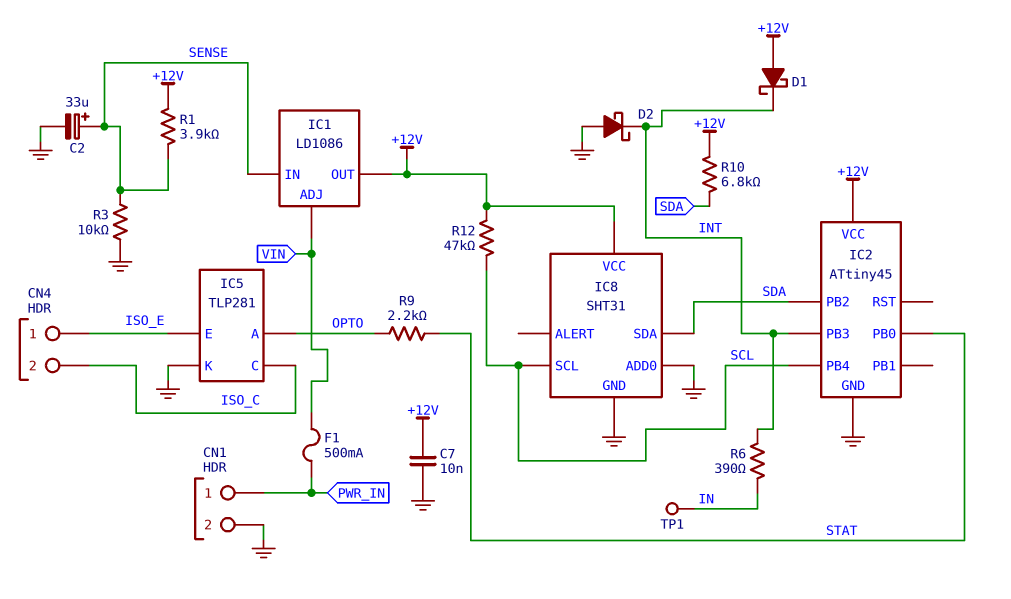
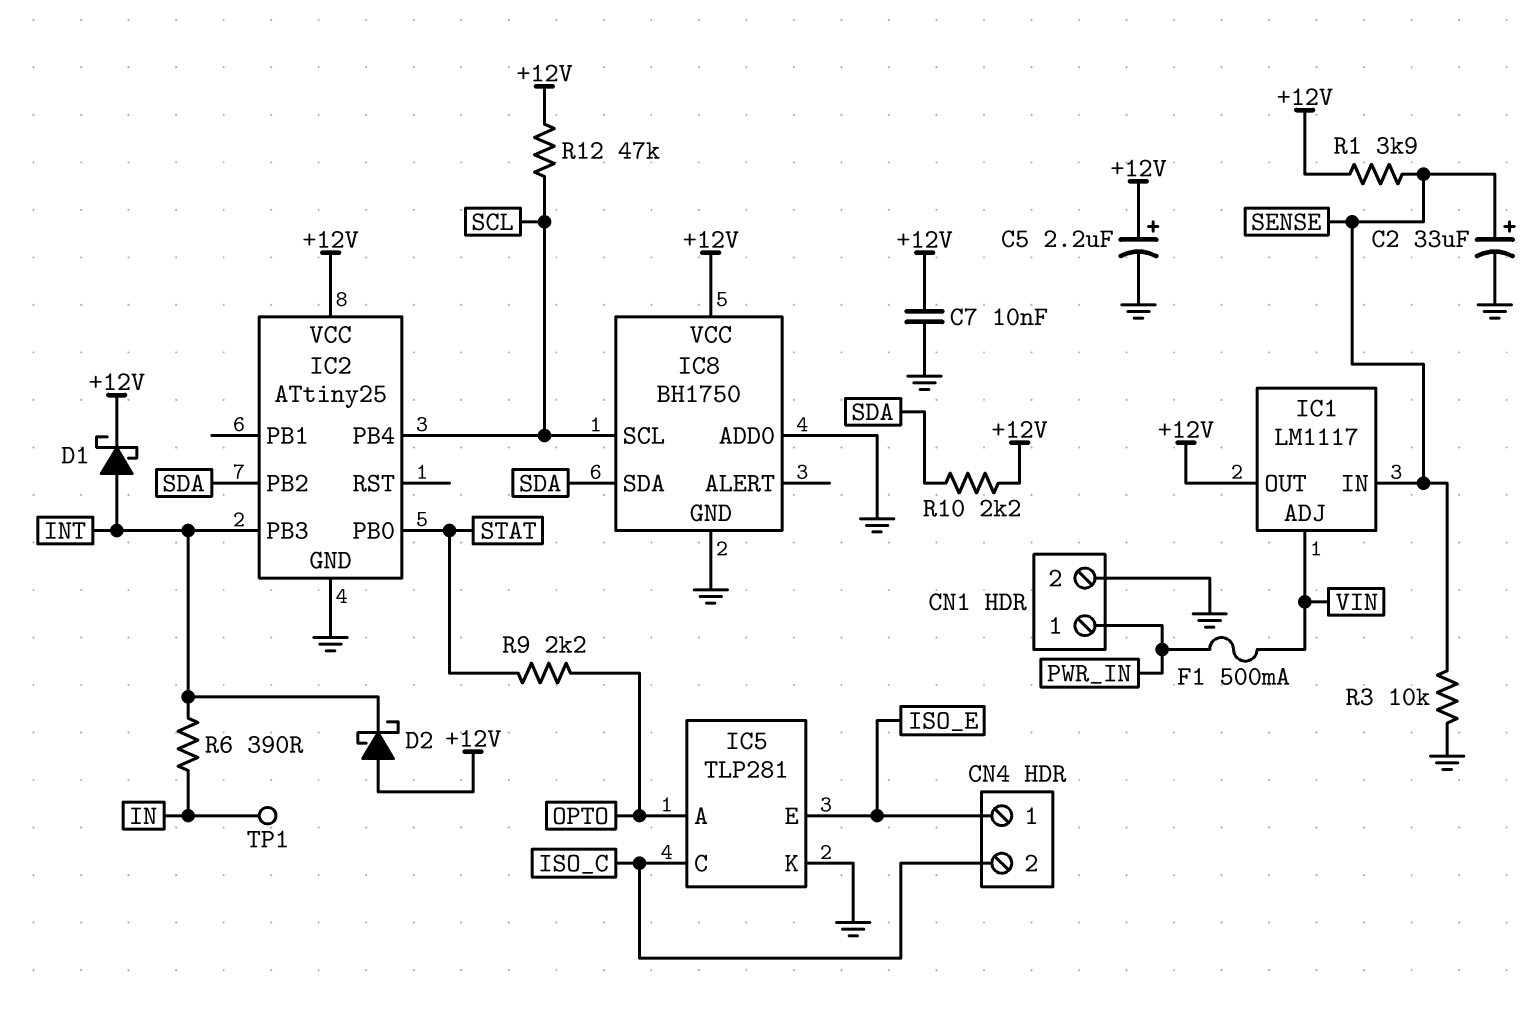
C5: none -> 2.2uF (plus +12V, minus GND)
D1: schottky (A +12V, K INT) -> schottky (A INT, K +12V)
D2: schottky (A GND, K INT) -> schottky (A +12V, K INT)
IC1: LD1086 -> LM1117
IC2: ATtiny45 -> ATtiny25
IC8: SHT31 -> BH1750
R10: 6.8k (+12V, SDA) -> 2.2k (+12V, SDA)

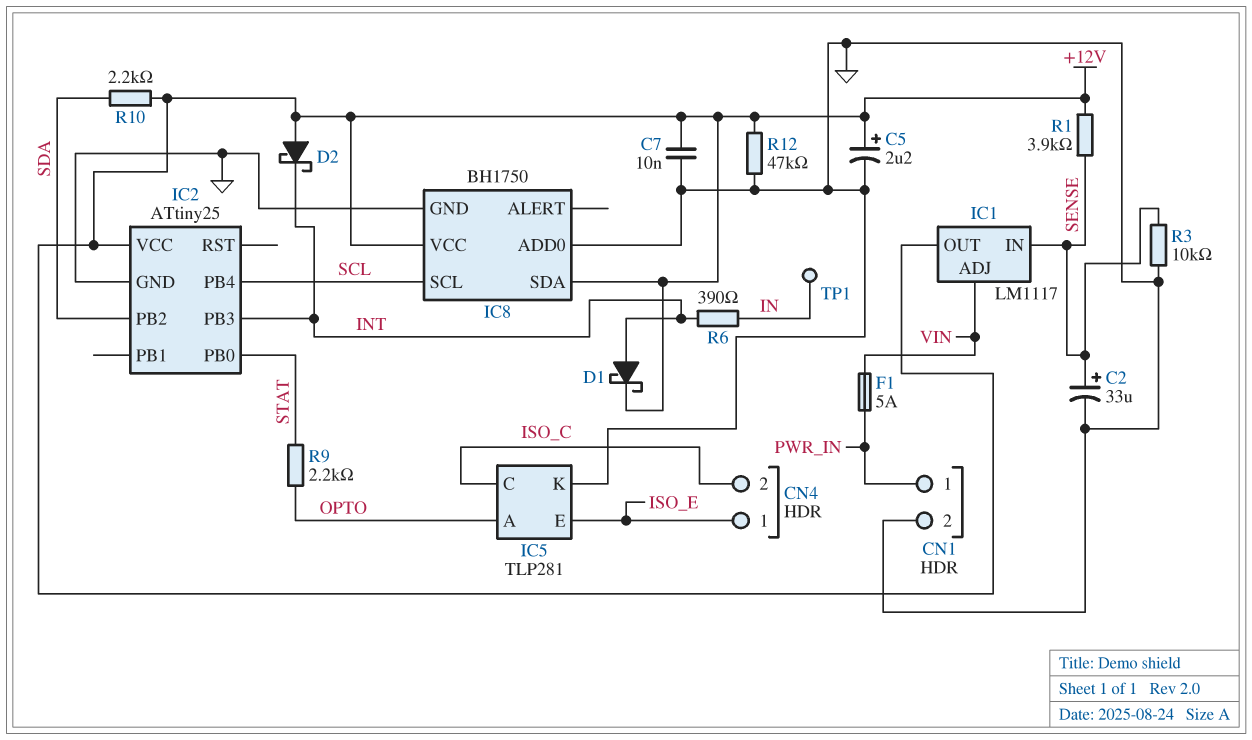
F1: 500mA (PWR_IN, VIN) -> 5A (PWR_IN, VIN)
IC8 pin SDA: SDA -> +12V
R12: 47k (+12V, SCL) -> 47k (+12V, GND)

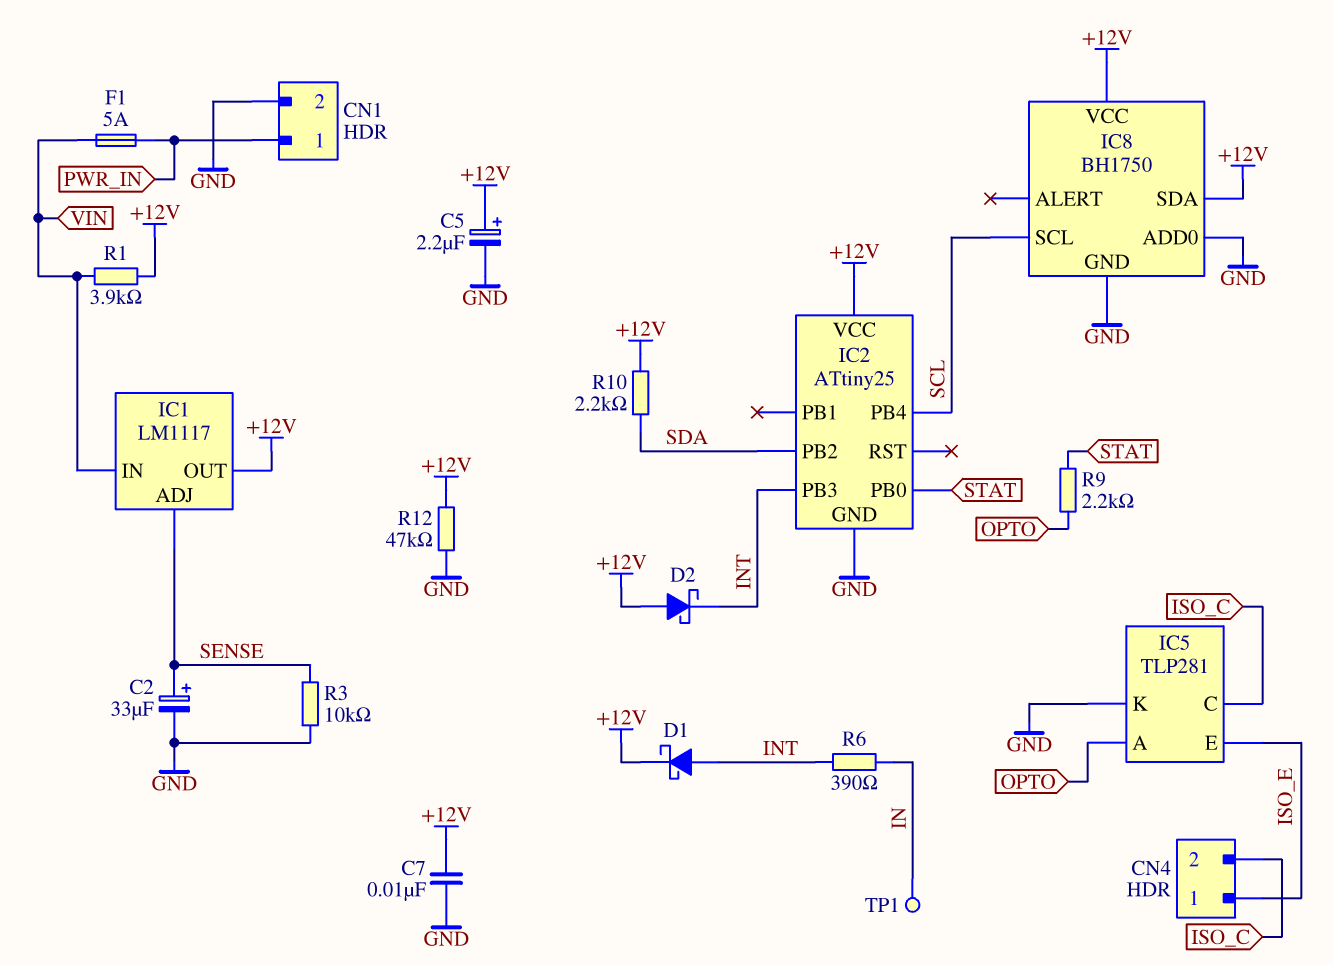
IC1 pin ADJ: VIN -> SENSE
IC1 pin IN: SENSE -> VIN
R1: 3.9k (+12V, SENSE) -> 3.9k (+12V, VIN)

